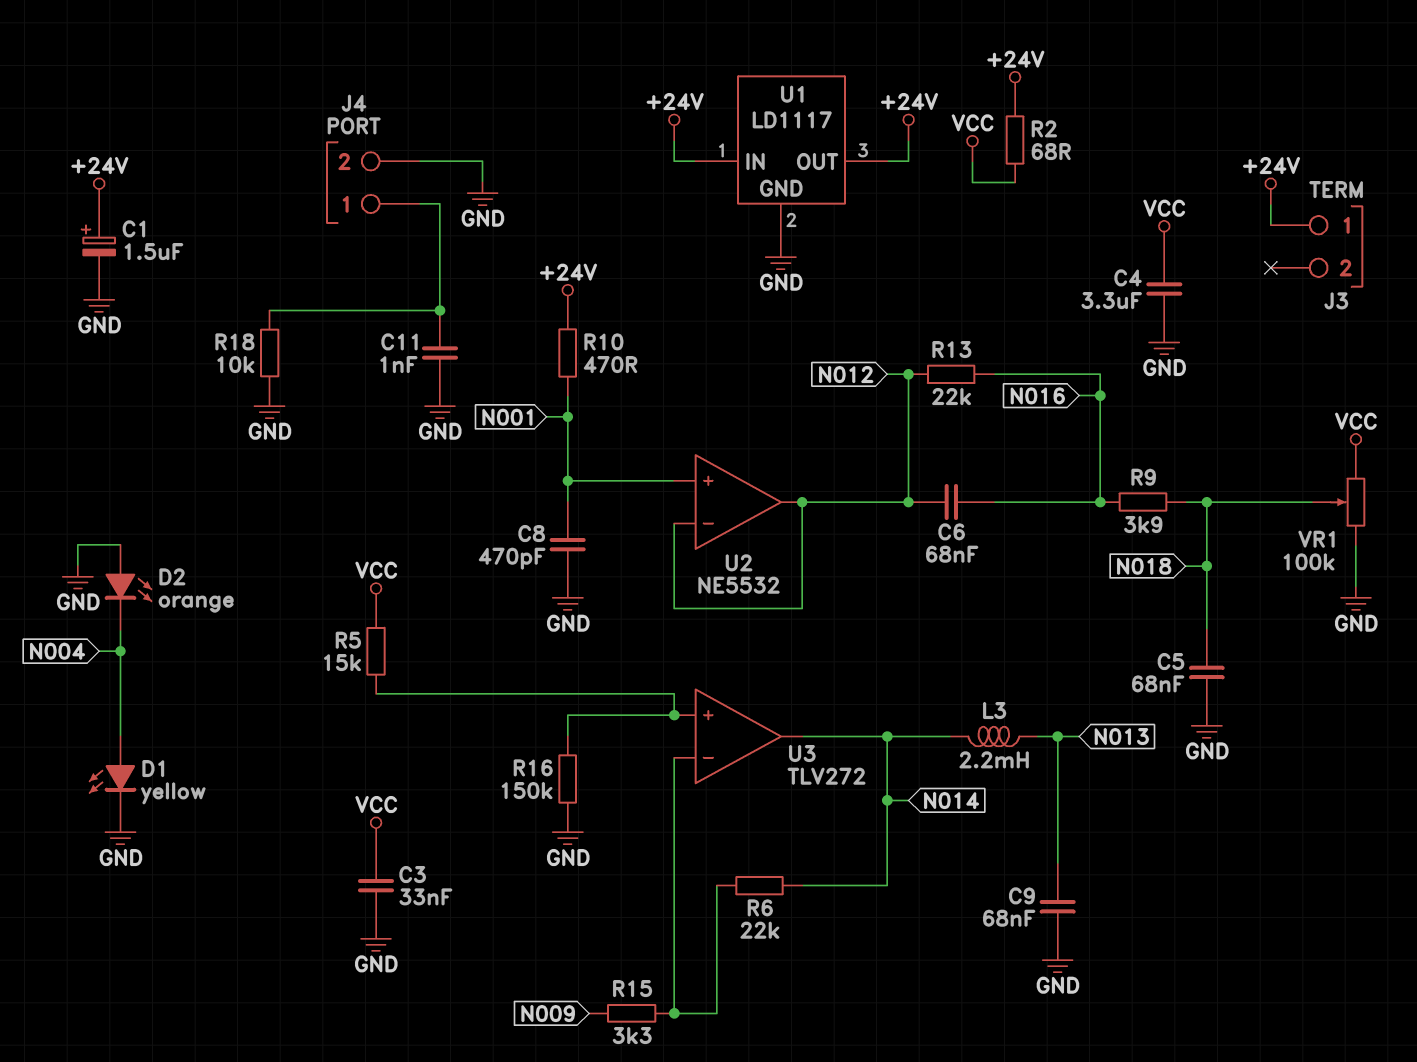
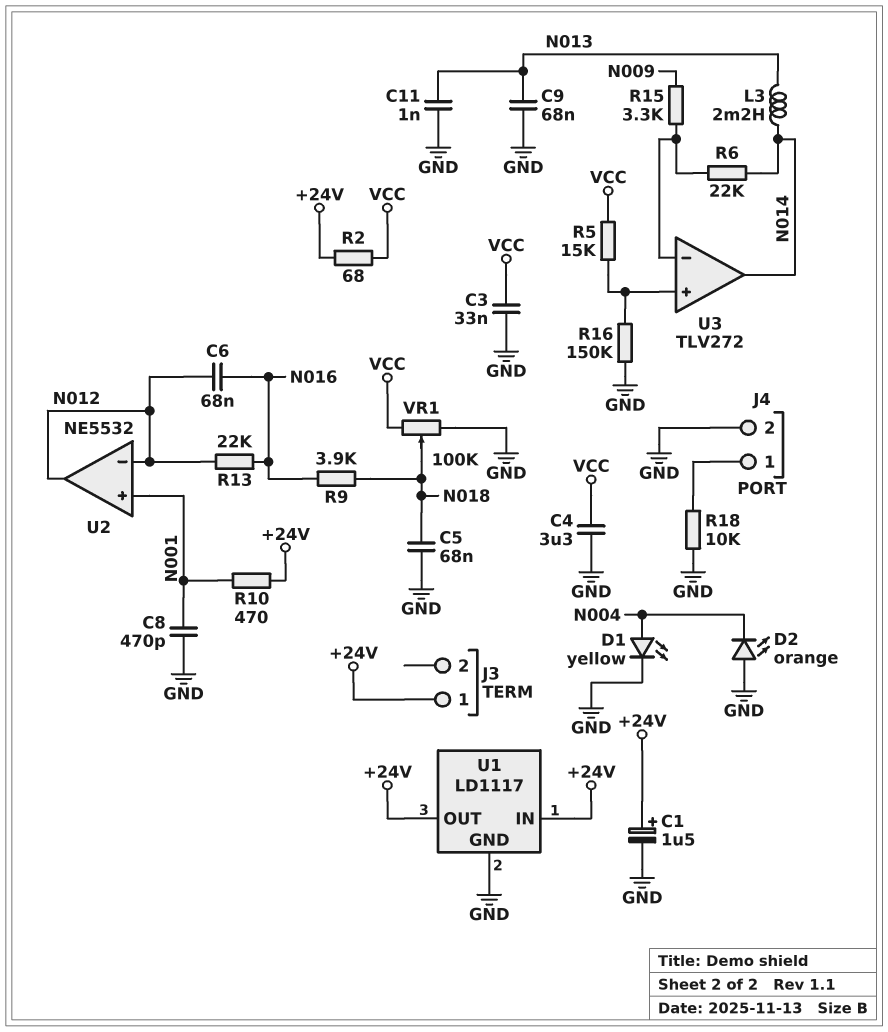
C11: 1nF (GND, J4/1) -> 1nF (GND, N013)

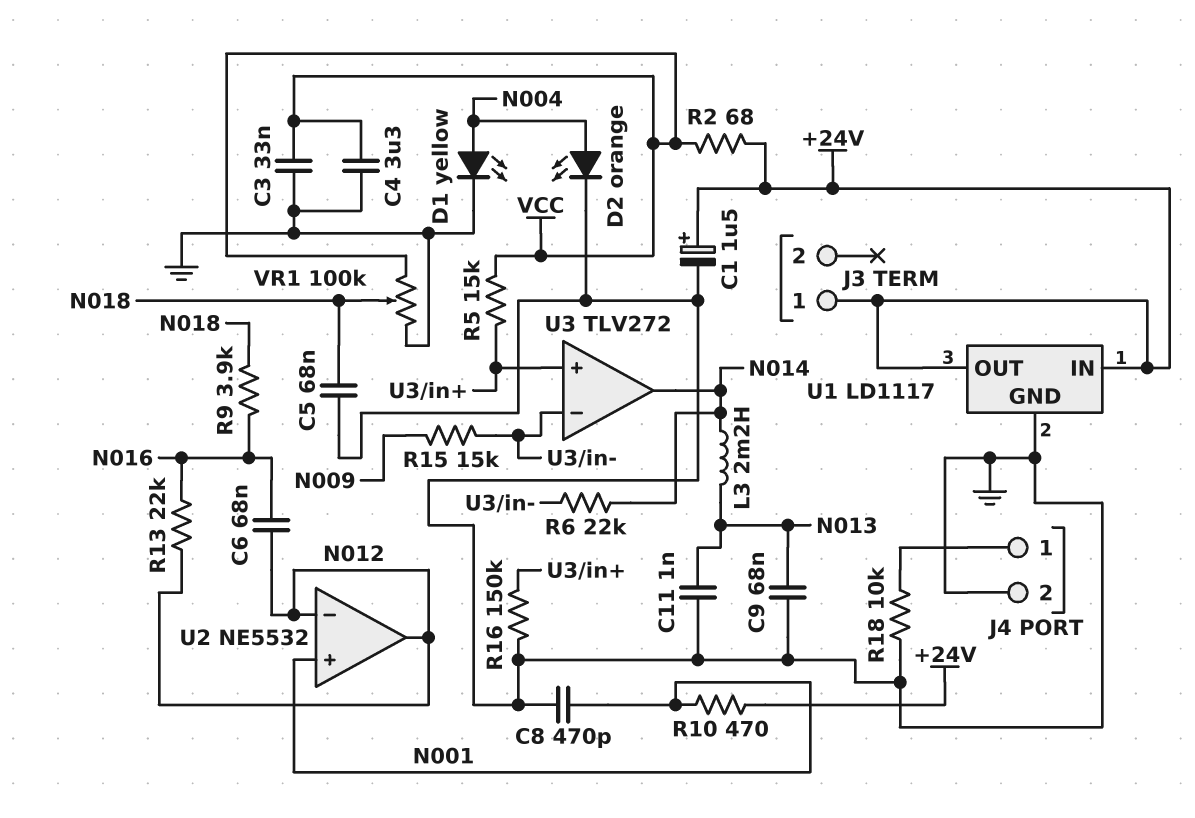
D2: LED orange (A GND, K N004) -> LED orange (A N004, K GND)
R15: 3.3k (N009, U3/in-) -> 15k (N009, U3/in-)

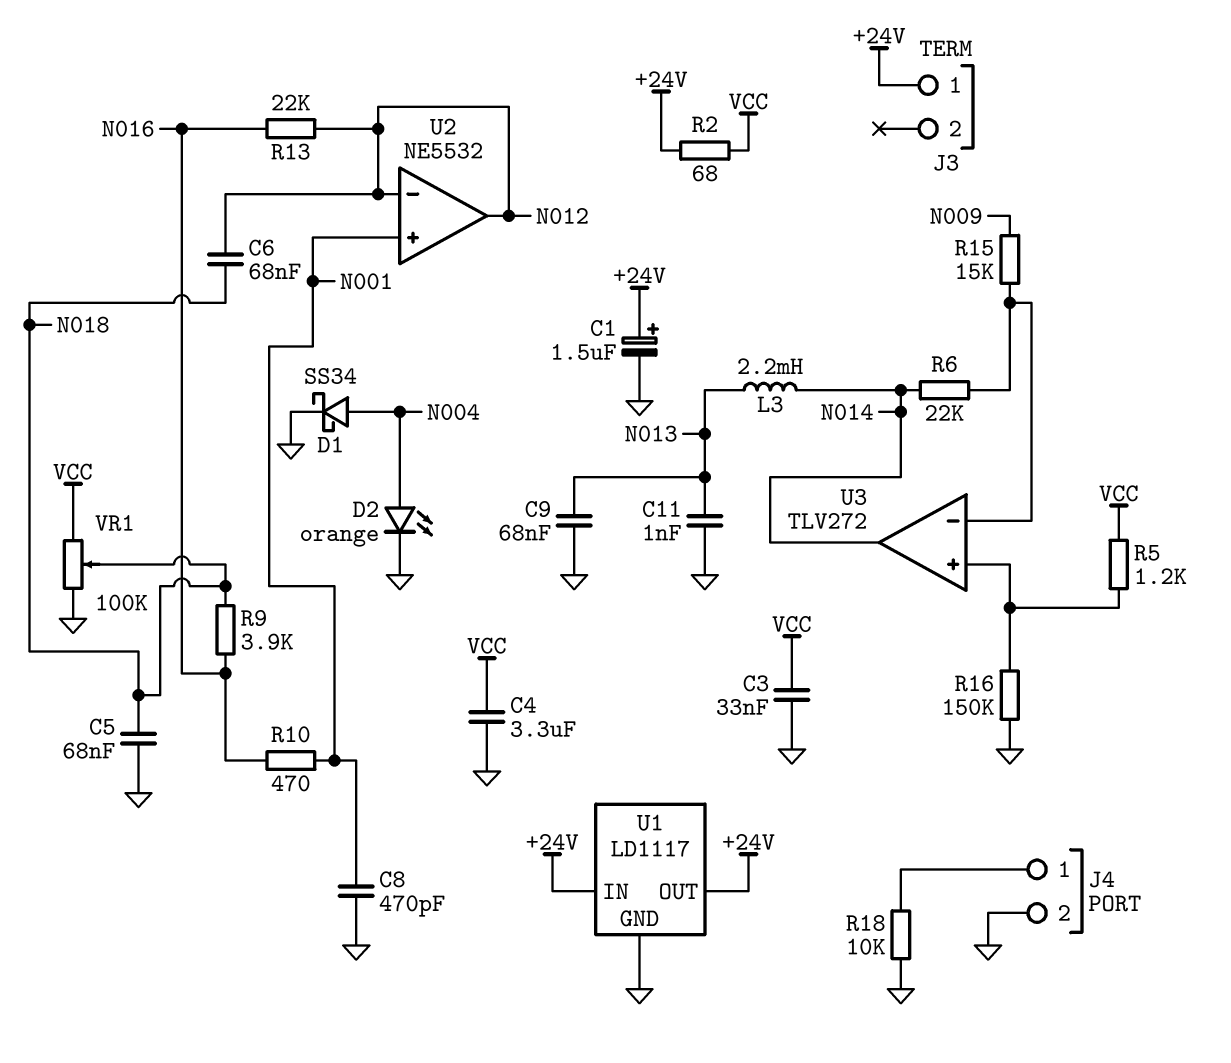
C6: 68nF (N012, N016) -> 68nF (N012, N018)
D1: LED yellow (A N004, K GND) -> schottky SS34 (A N004, K GND)
R5: 15k (U3/in+, VCC) -> 1.2k (U3/in+, VCC)
R10: 470 (+24V, N001) -> 470 (N001, N016)

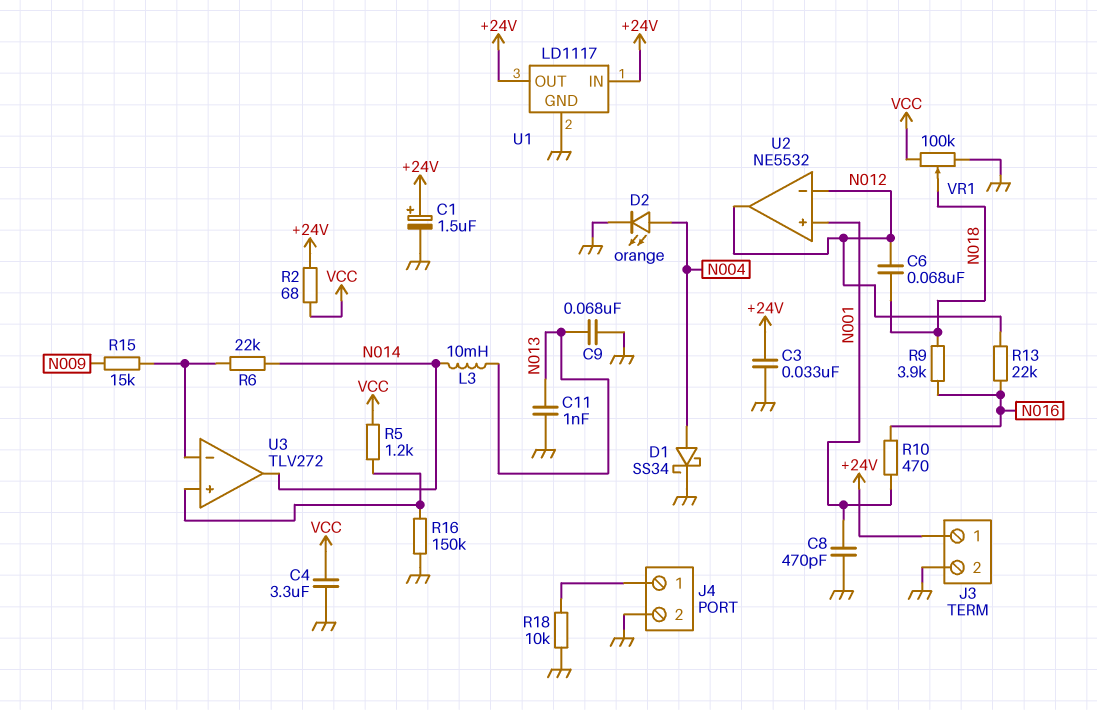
C3: 33nF (GND, VCC) -> 33nF (+24V, GND)
C5: 68nF (GND, N018) -> none
J3 pin 2: none -> GND
L3: 2.2mH (N013, N014) -> 10mH (N013, N014)

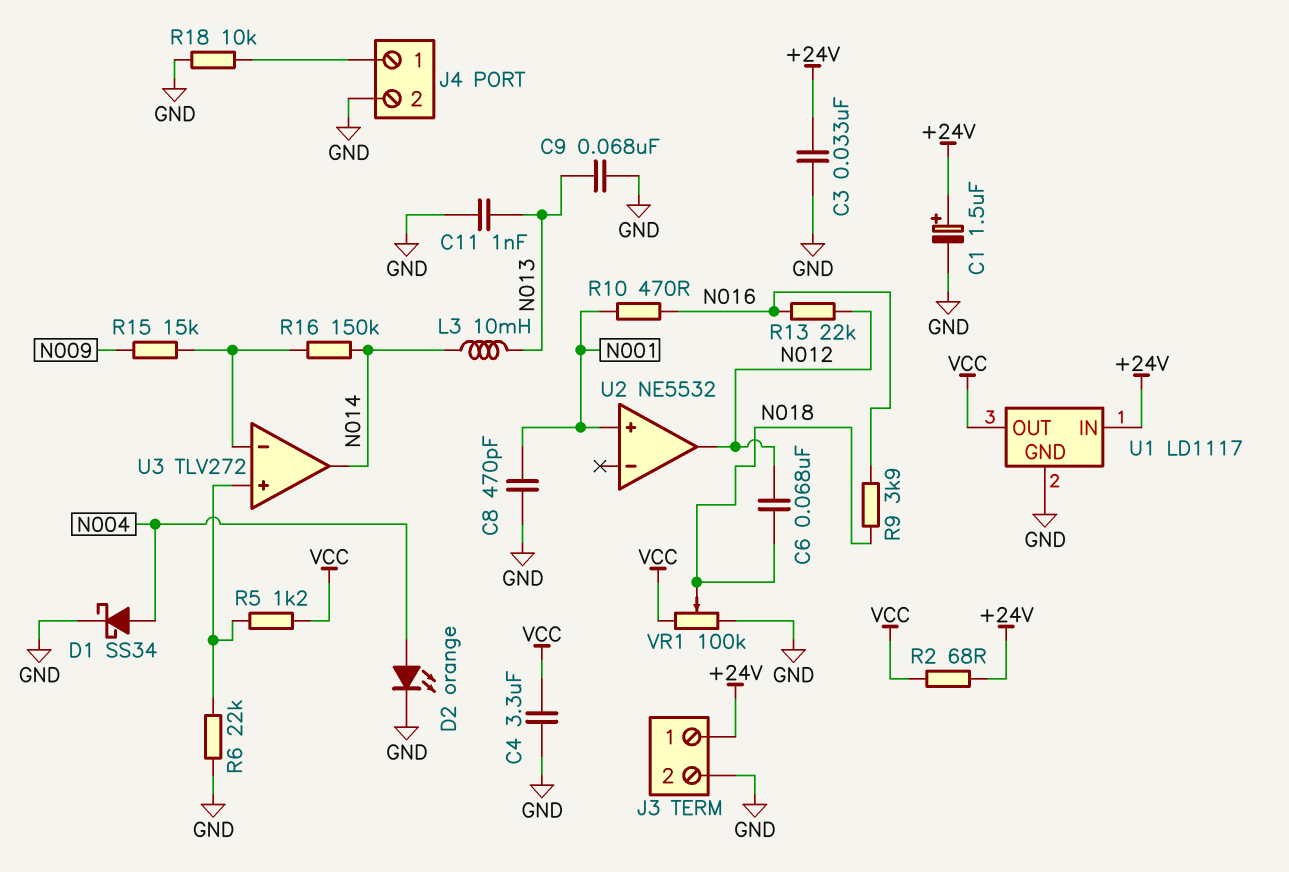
R6: 22k (N014, U3/in-) -> 22k (GND, U3/in+)
R16: 150k (GND, U3/in+) -> 150k (N014, U3/in-)
U1 pin OUT: +24V -> VCC
U2 pin in-: N012 -> none

